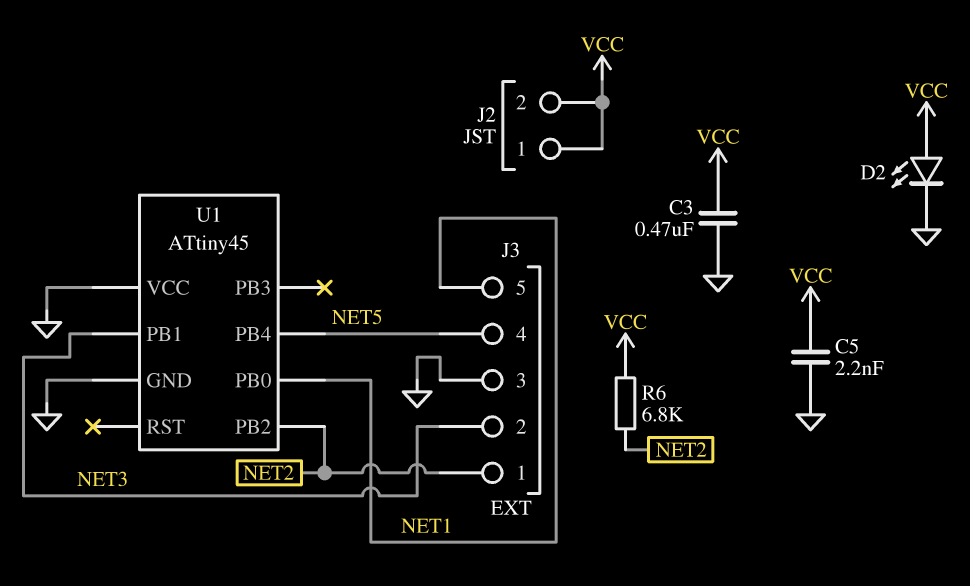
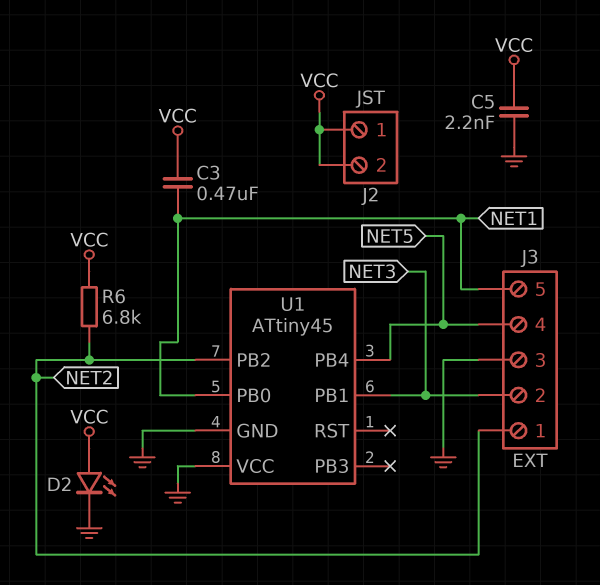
C3: 470nF (GND, VCC) -> 470nF (NET1, VCC)

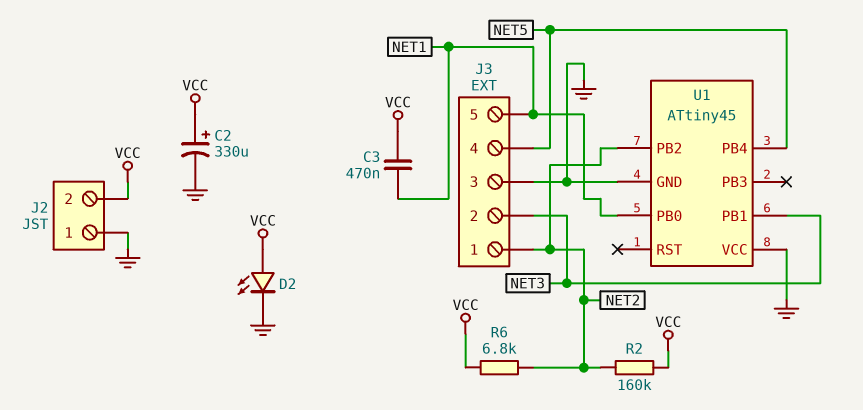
C2: none -> 330uF (plus VCC, minus GND)
C5: 2.2nF (GND, VCC) -> none
J2 pin 1: VCC -> GND
R2: none -> 160k (NET2, VCC)

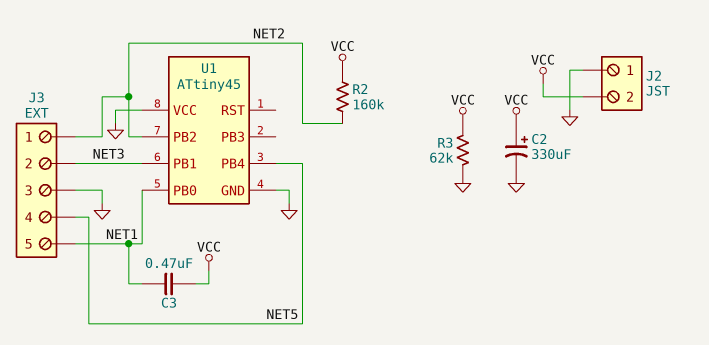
D2: LED (A VCC, K GND) -> none
R3: none -> 62k (GND, VCC)
R6: 6.8k (NET2, VCC) -> none

